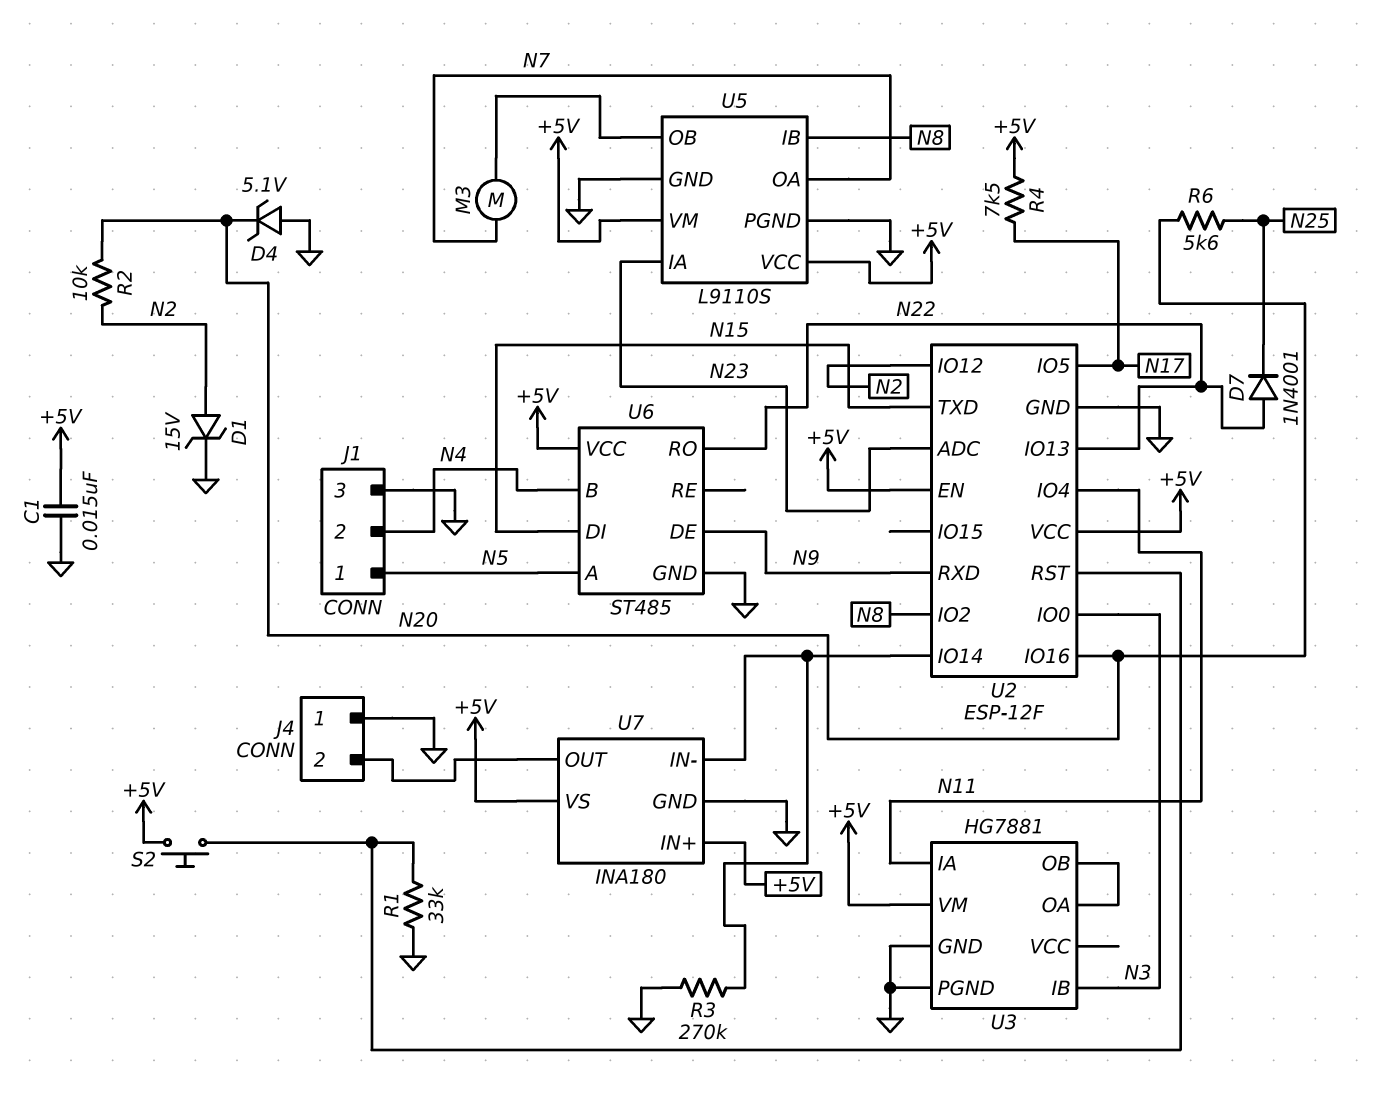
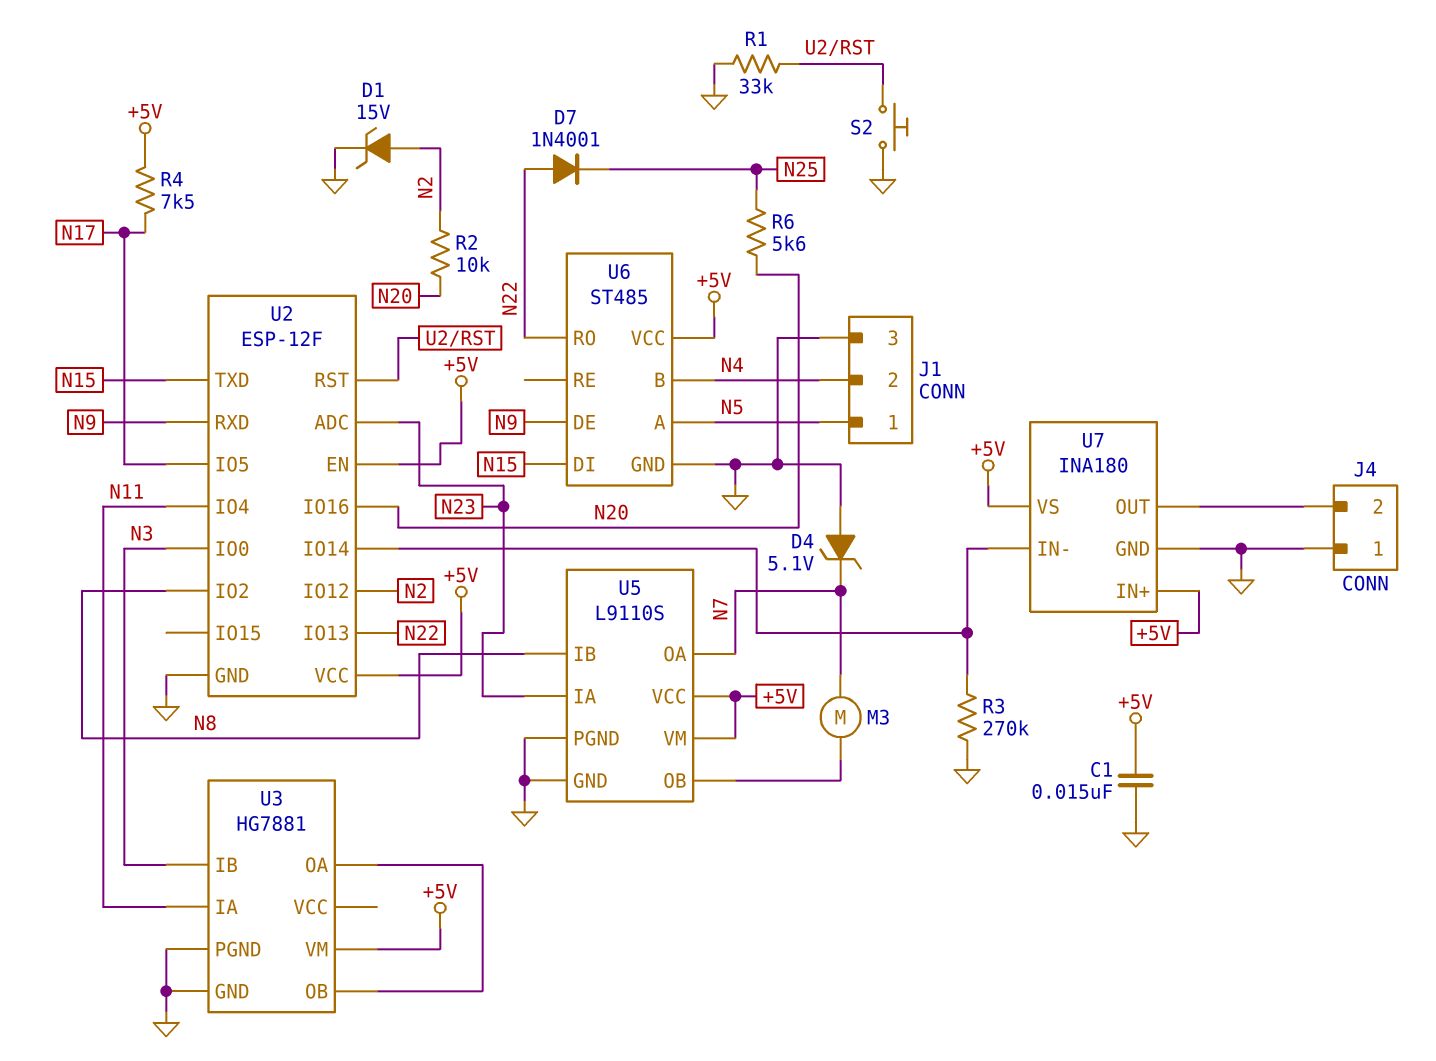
D4: zener 5.1V (A GND, K N20) -> zener 5.1V (A GND, K N7)
S2: button (+5V, U2/RST) -> button (GND, U2/RST)

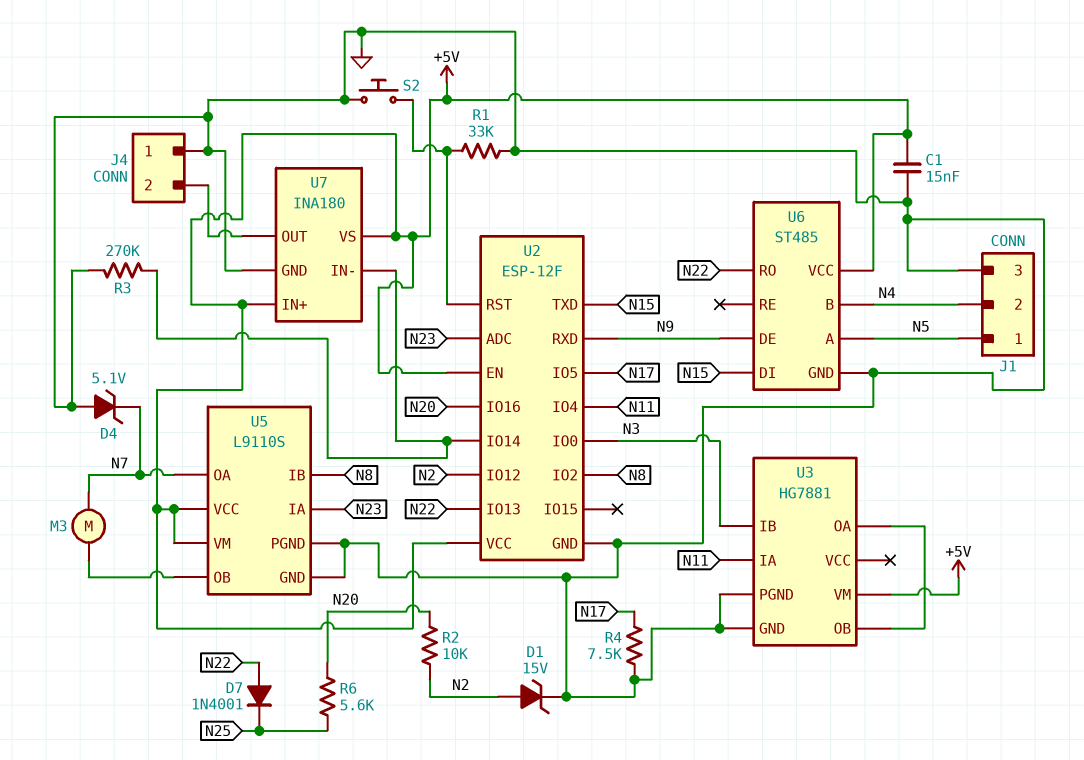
R4: 7.5k (+5V, N17) -> 7.5k (GND, N17)

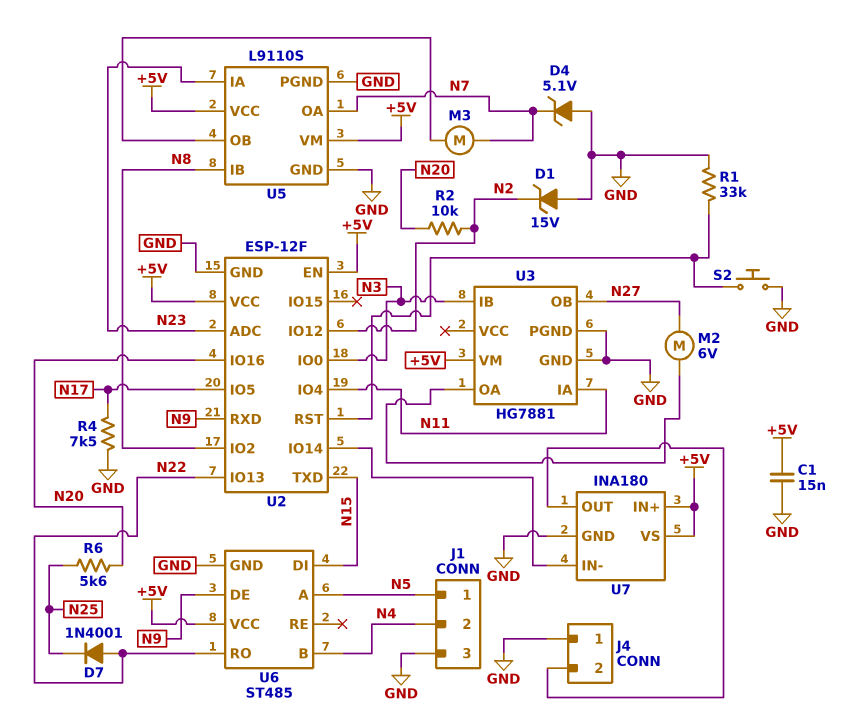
D1: zener 15V (A N2, K GND) -> zener 15V (A GND, K N2)
M2: none -> motor 6V (N27, U3/OA)
R3: 270k (GND, U2/IO14) -> none
U3 pin OB: U3/OA -> N27

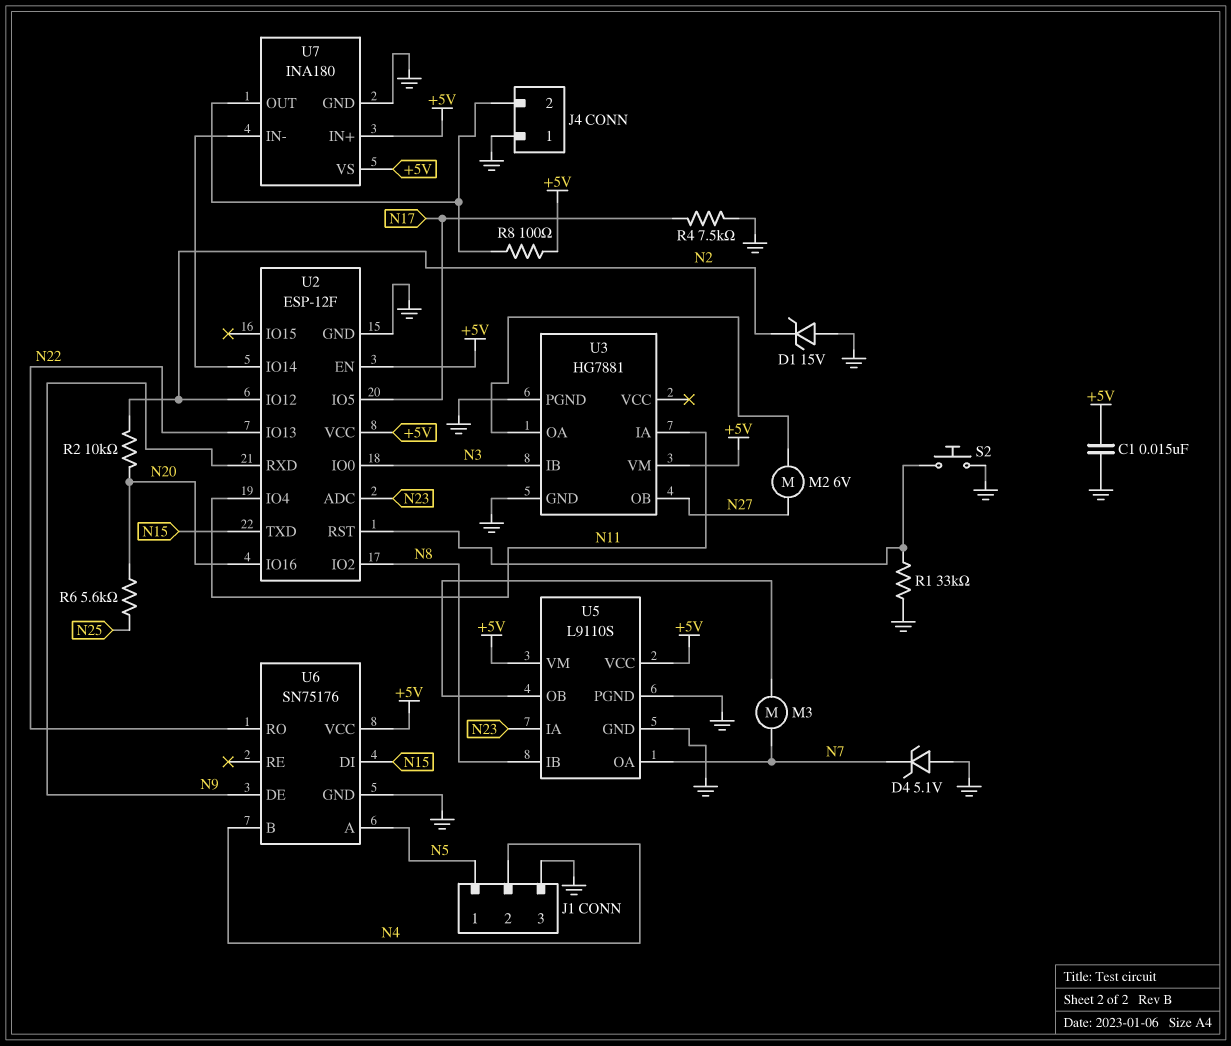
D7: diode 1N4001 (A N22, K N25) -> none
R8: none -> 100 (+5V, J4/2)
U6: ST485 -> SN75176

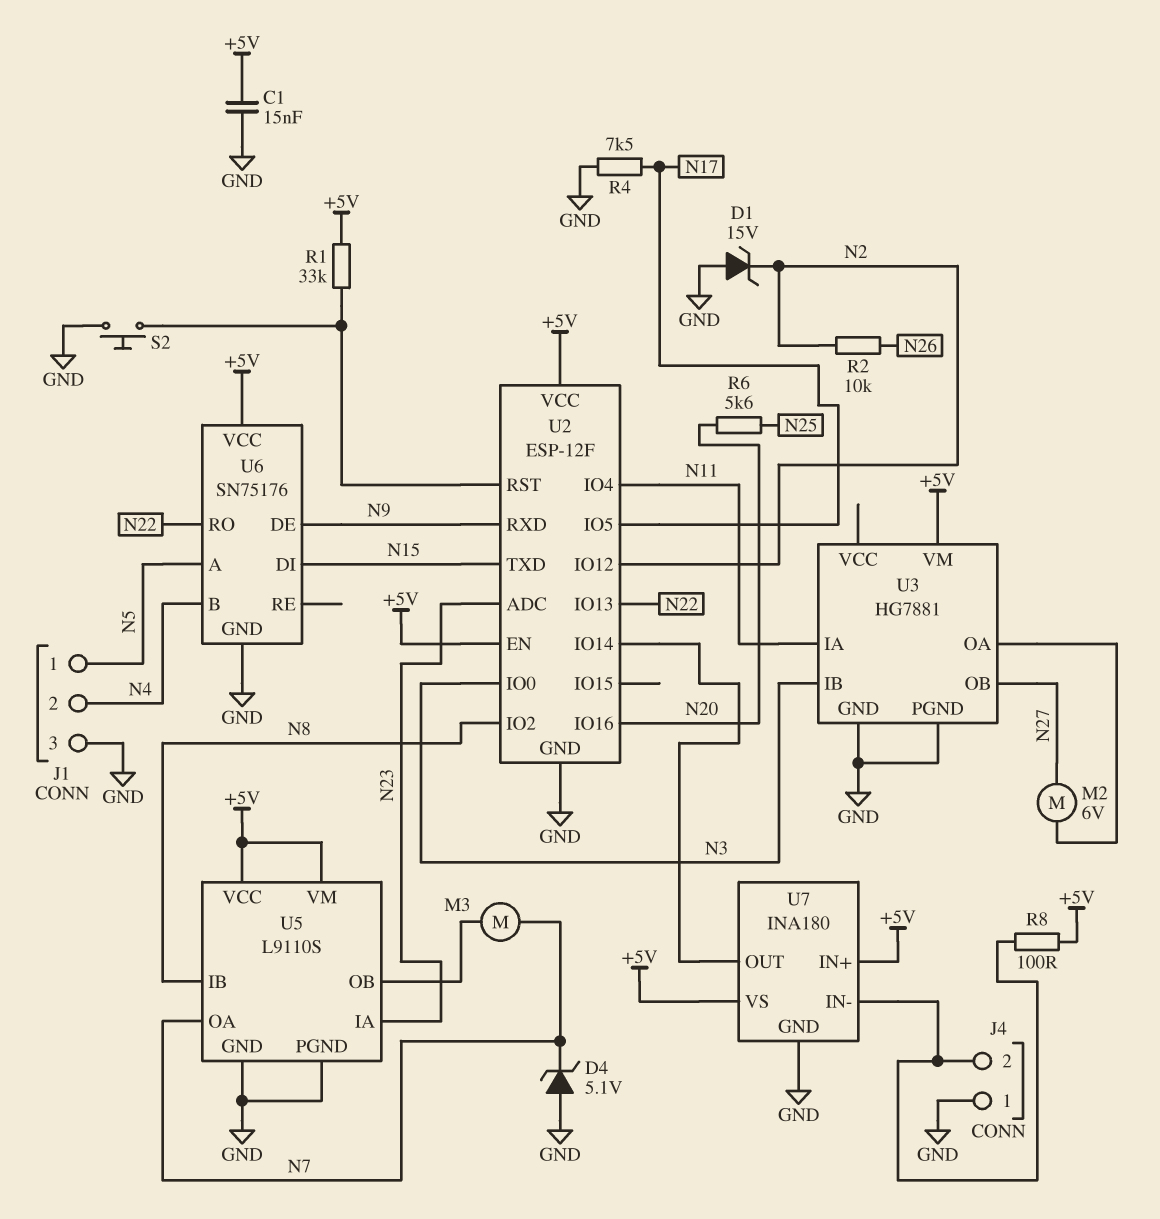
R1: 33k (GND, U2/RST) -> 33k (+5V, U2/RST)
R2: 10k (N2, N20) -> 10k (N2, N26)
U7 pin IN-: U2/IO14 -> J4/2
U7 pin OUT: J4/2 -> U2/IO14

